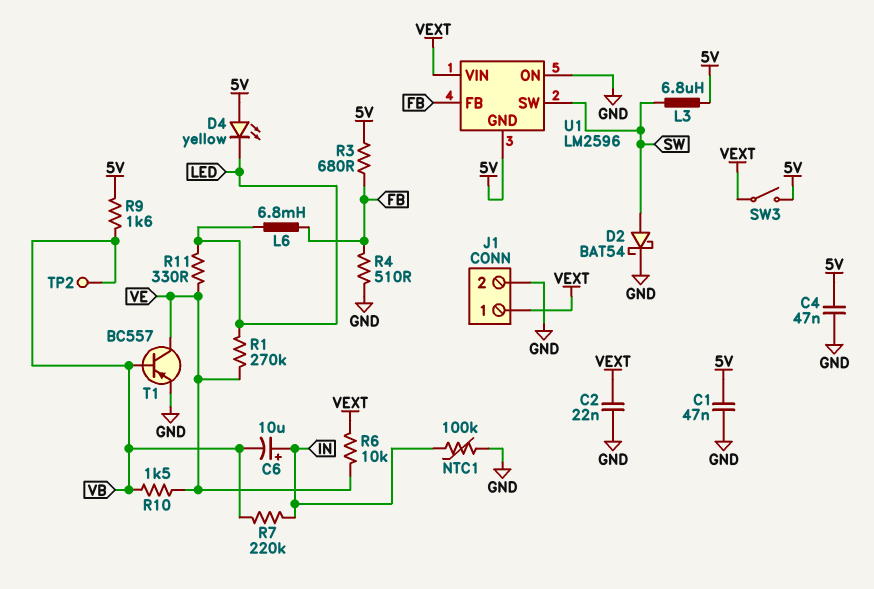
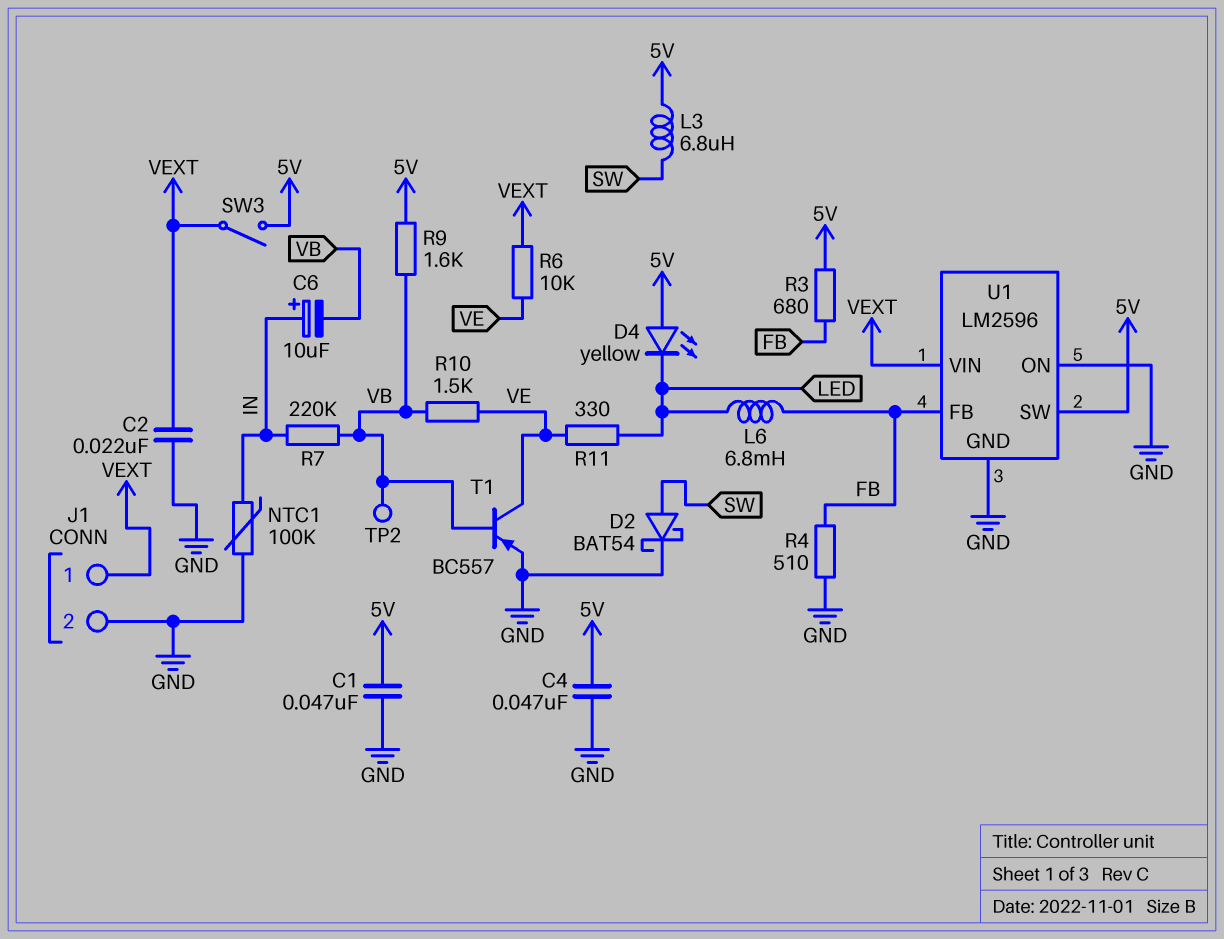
R1: 270k (LED, VE) -> none
U1 pin GND: 5V -> GND
U1 pin SW: SW -> 5V

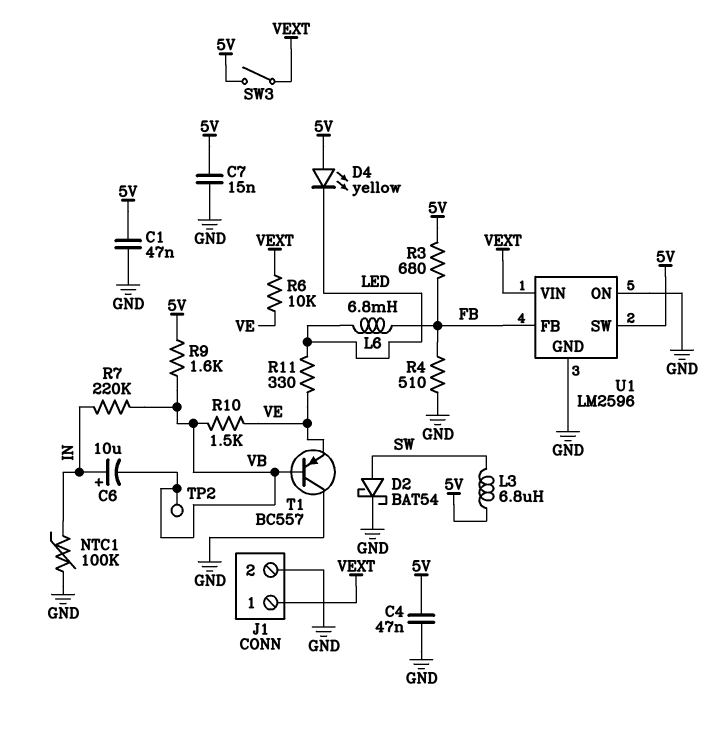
C2: 22nF (GND, VEXT) -> none
C7: none -> 15nF (5V, GND)
T1: PNP BC557 (B VB, C VE, E GND) -> PNP BC557 (B VB, C GND, E VE)

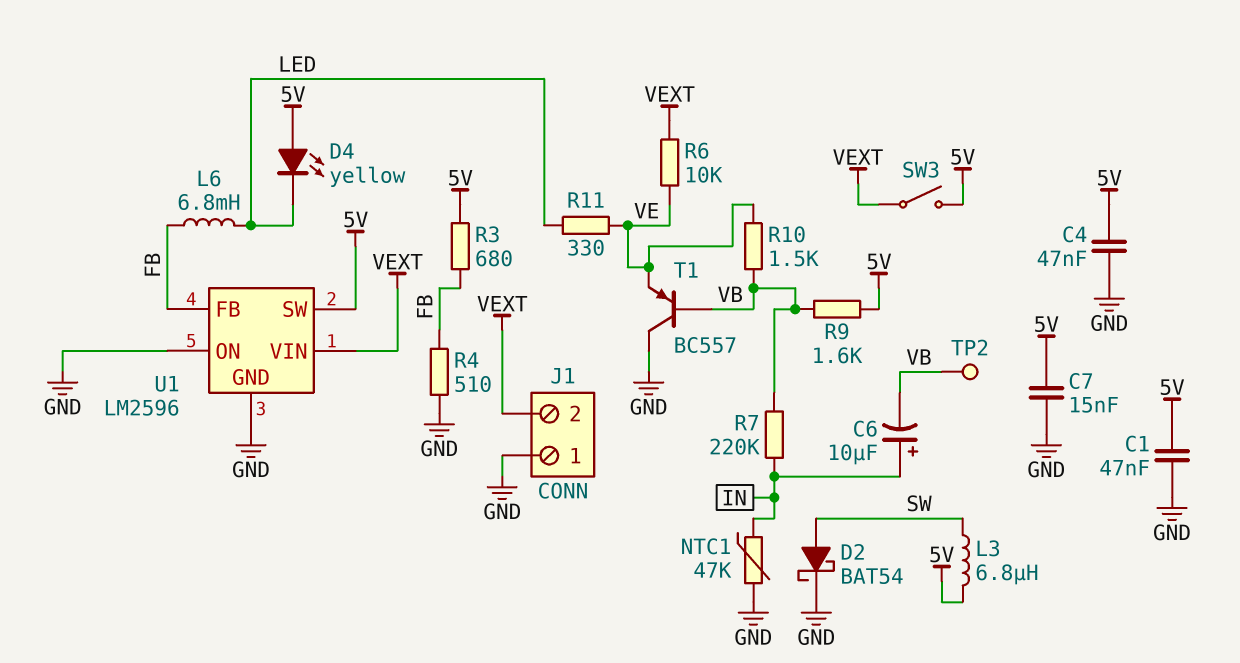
J1 pin 1: VEXT -> GND
J1 pin 2: GND -> VEXT
NTC1: 100k (GND, IN) -> 47k (GND, IN)

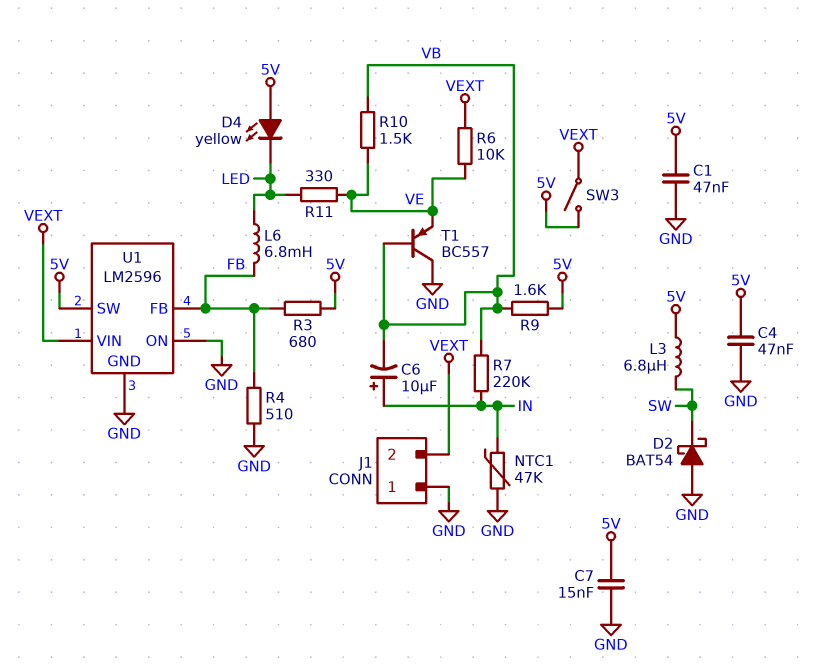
D2: schottky BAT54 (A SW, K GND) -> schottky BAT54 (A GND, K SW)
TP2: test point (VB) -> none

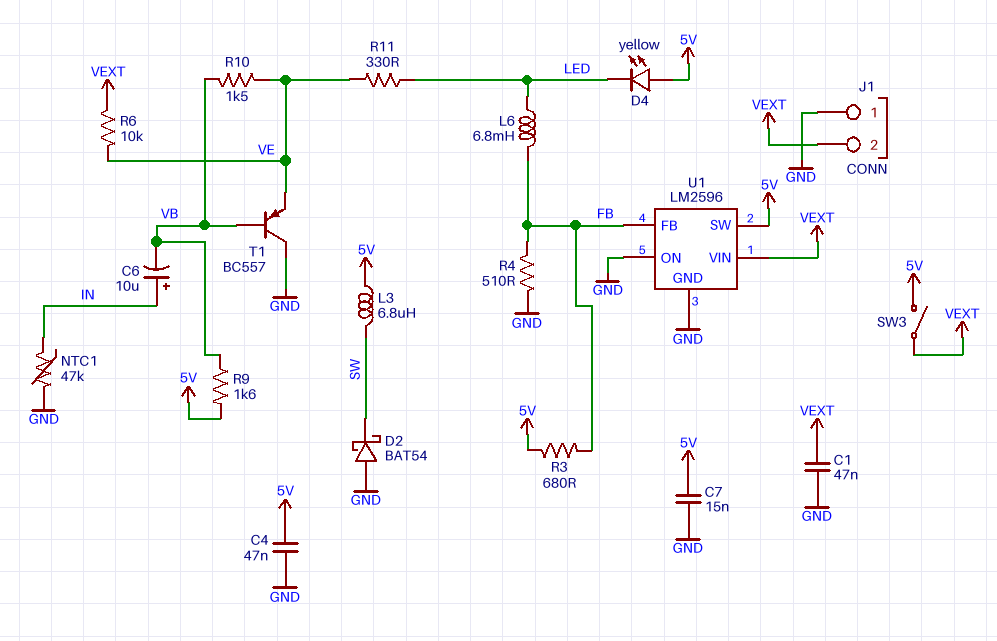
C1: 47nF (5V, GND) -> 47nF (GND, VEXT)
R7: 220k (IN, VB) -> none

